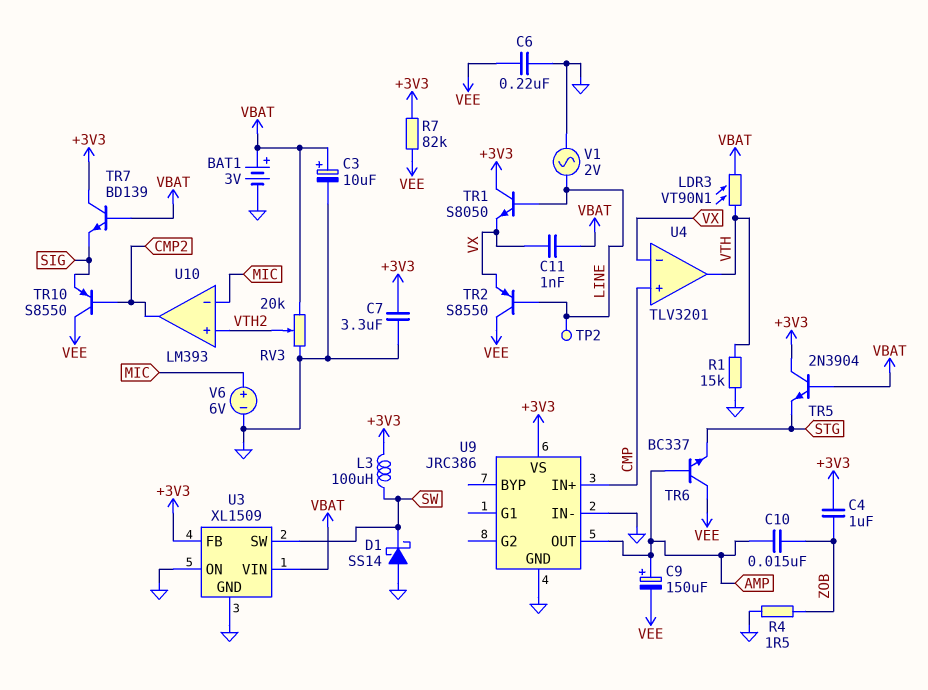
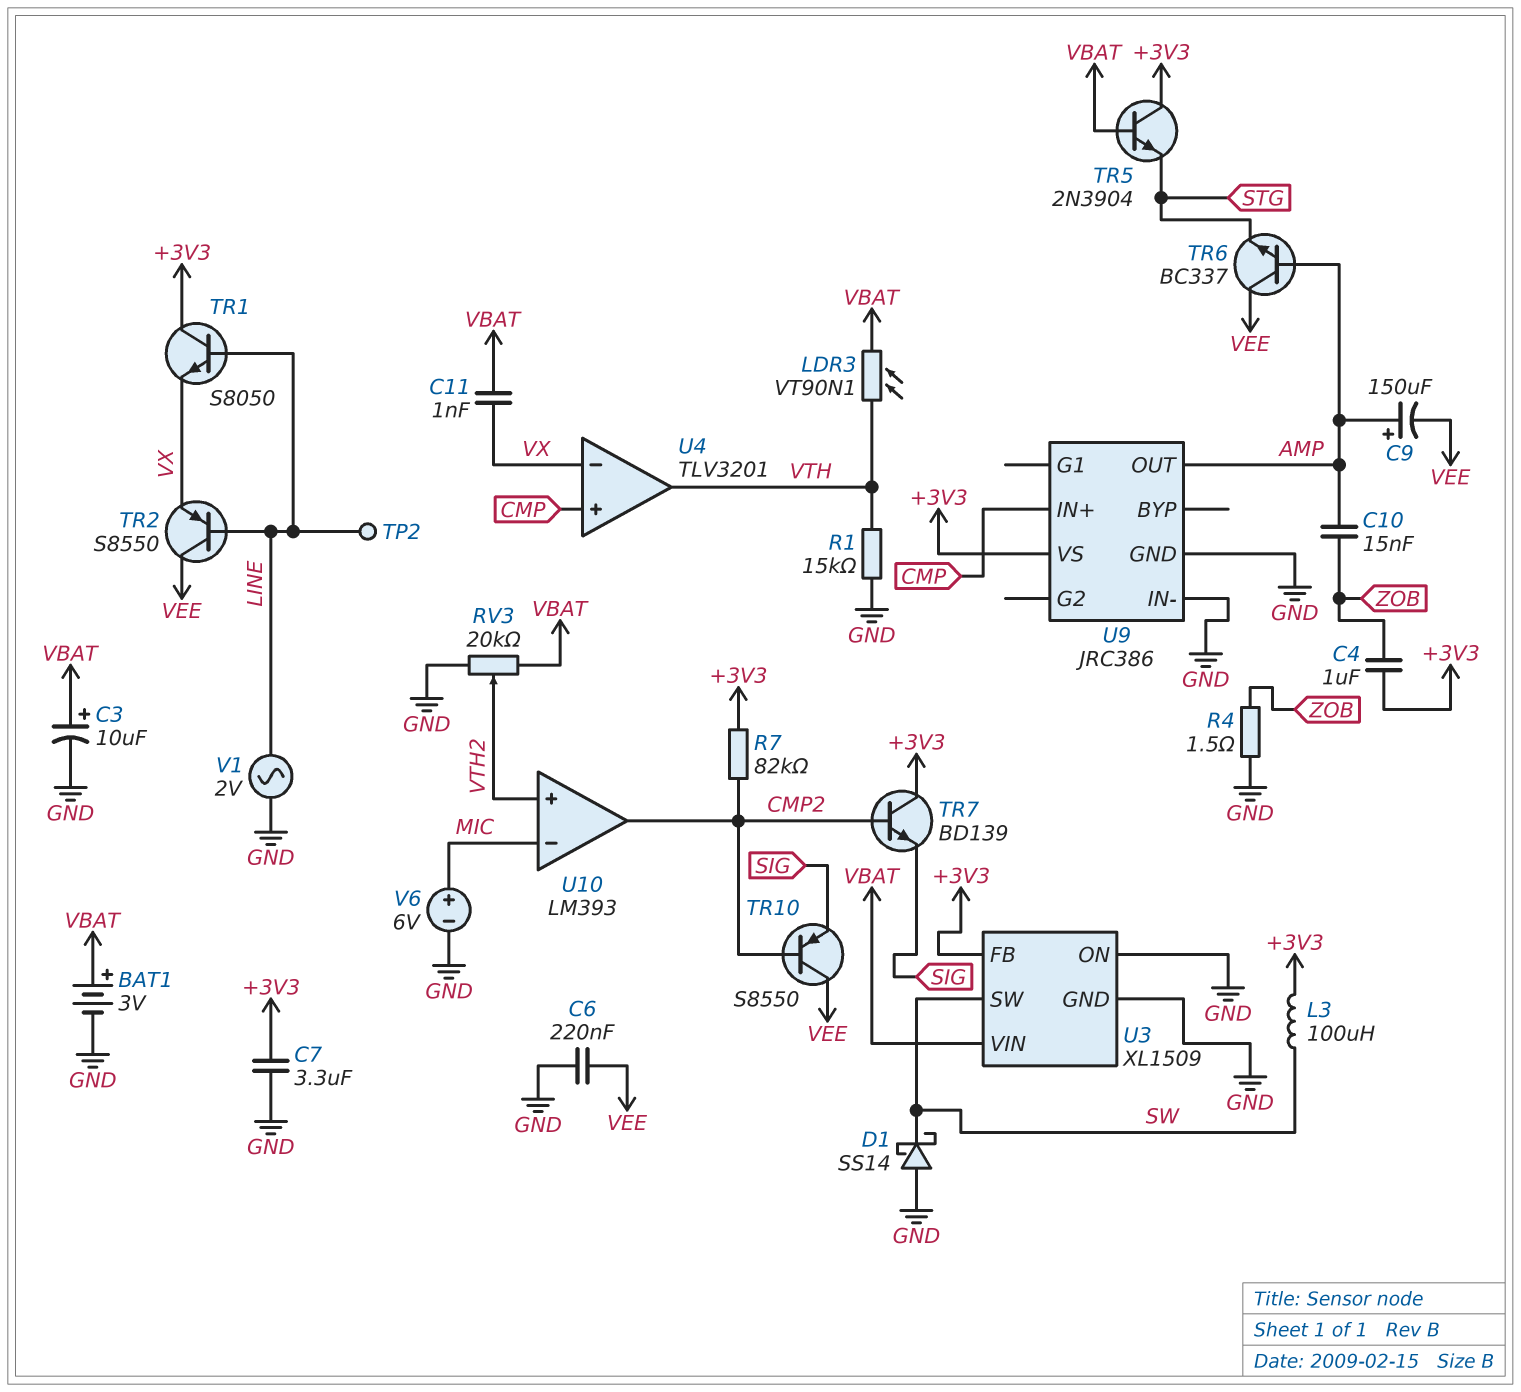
R7: 82k (+3V3, VEE) -> 82k (+3V3, CMP2)
TR7: NPN BD139 (B VBAT, C +3V3, E SIG) -> NPN BD139 (B CMP2, C +3V3, E SIG)

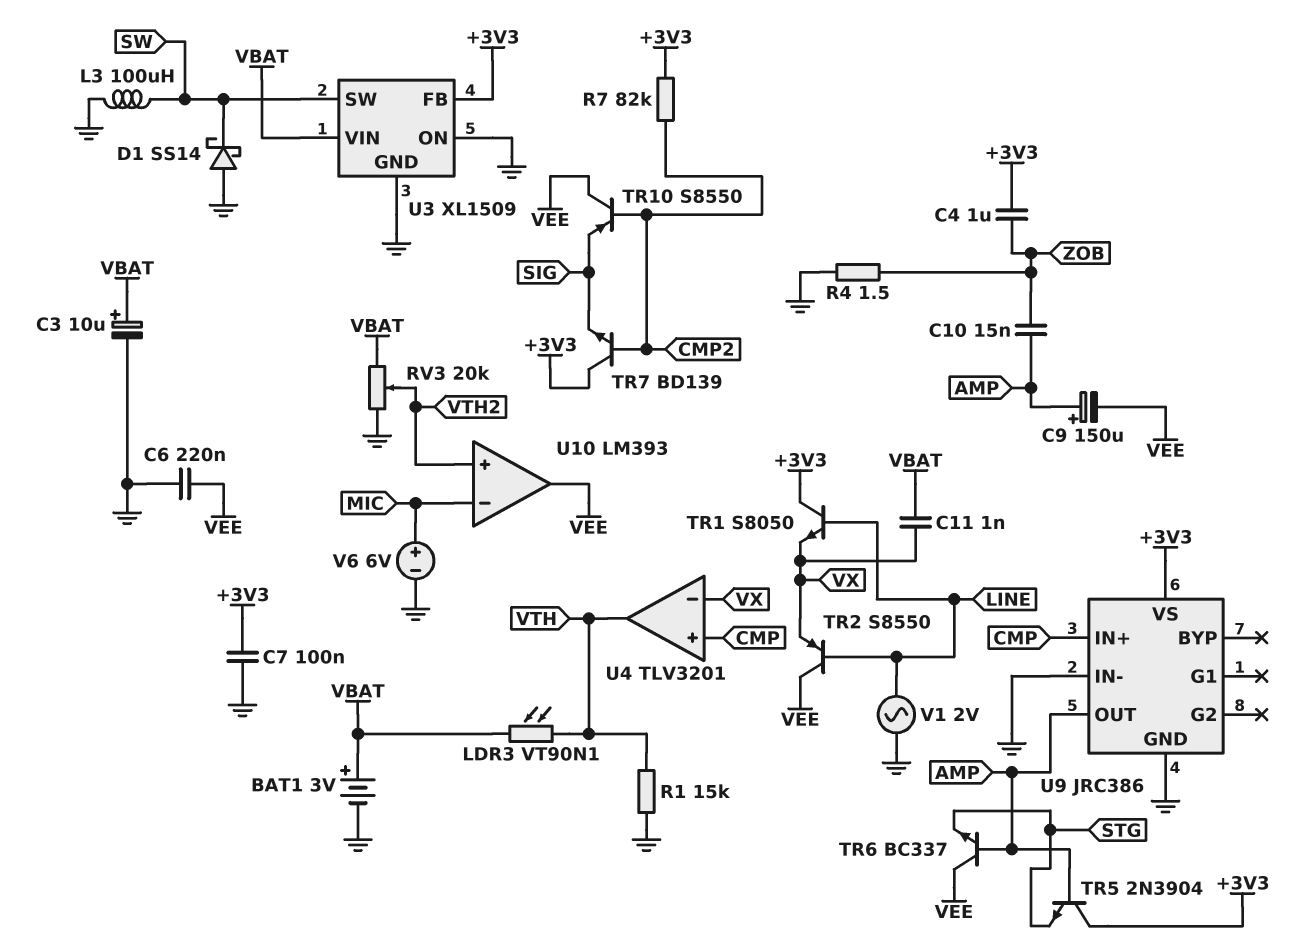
C7: 3.3uF (+3V3, GND) -> 100nF (+3V3, GND)
L3: 100uH (+3V3, SW) -> 100uH (GND, SW)
TP2: test point (LINE) -> none
TR5: NPN 2N3904 (B VBAT, C +3V3, E STG) -> NPN 2N3904 (B AMP, C +3V3, E STG)
U10 pin out: CMP2 -> VEE

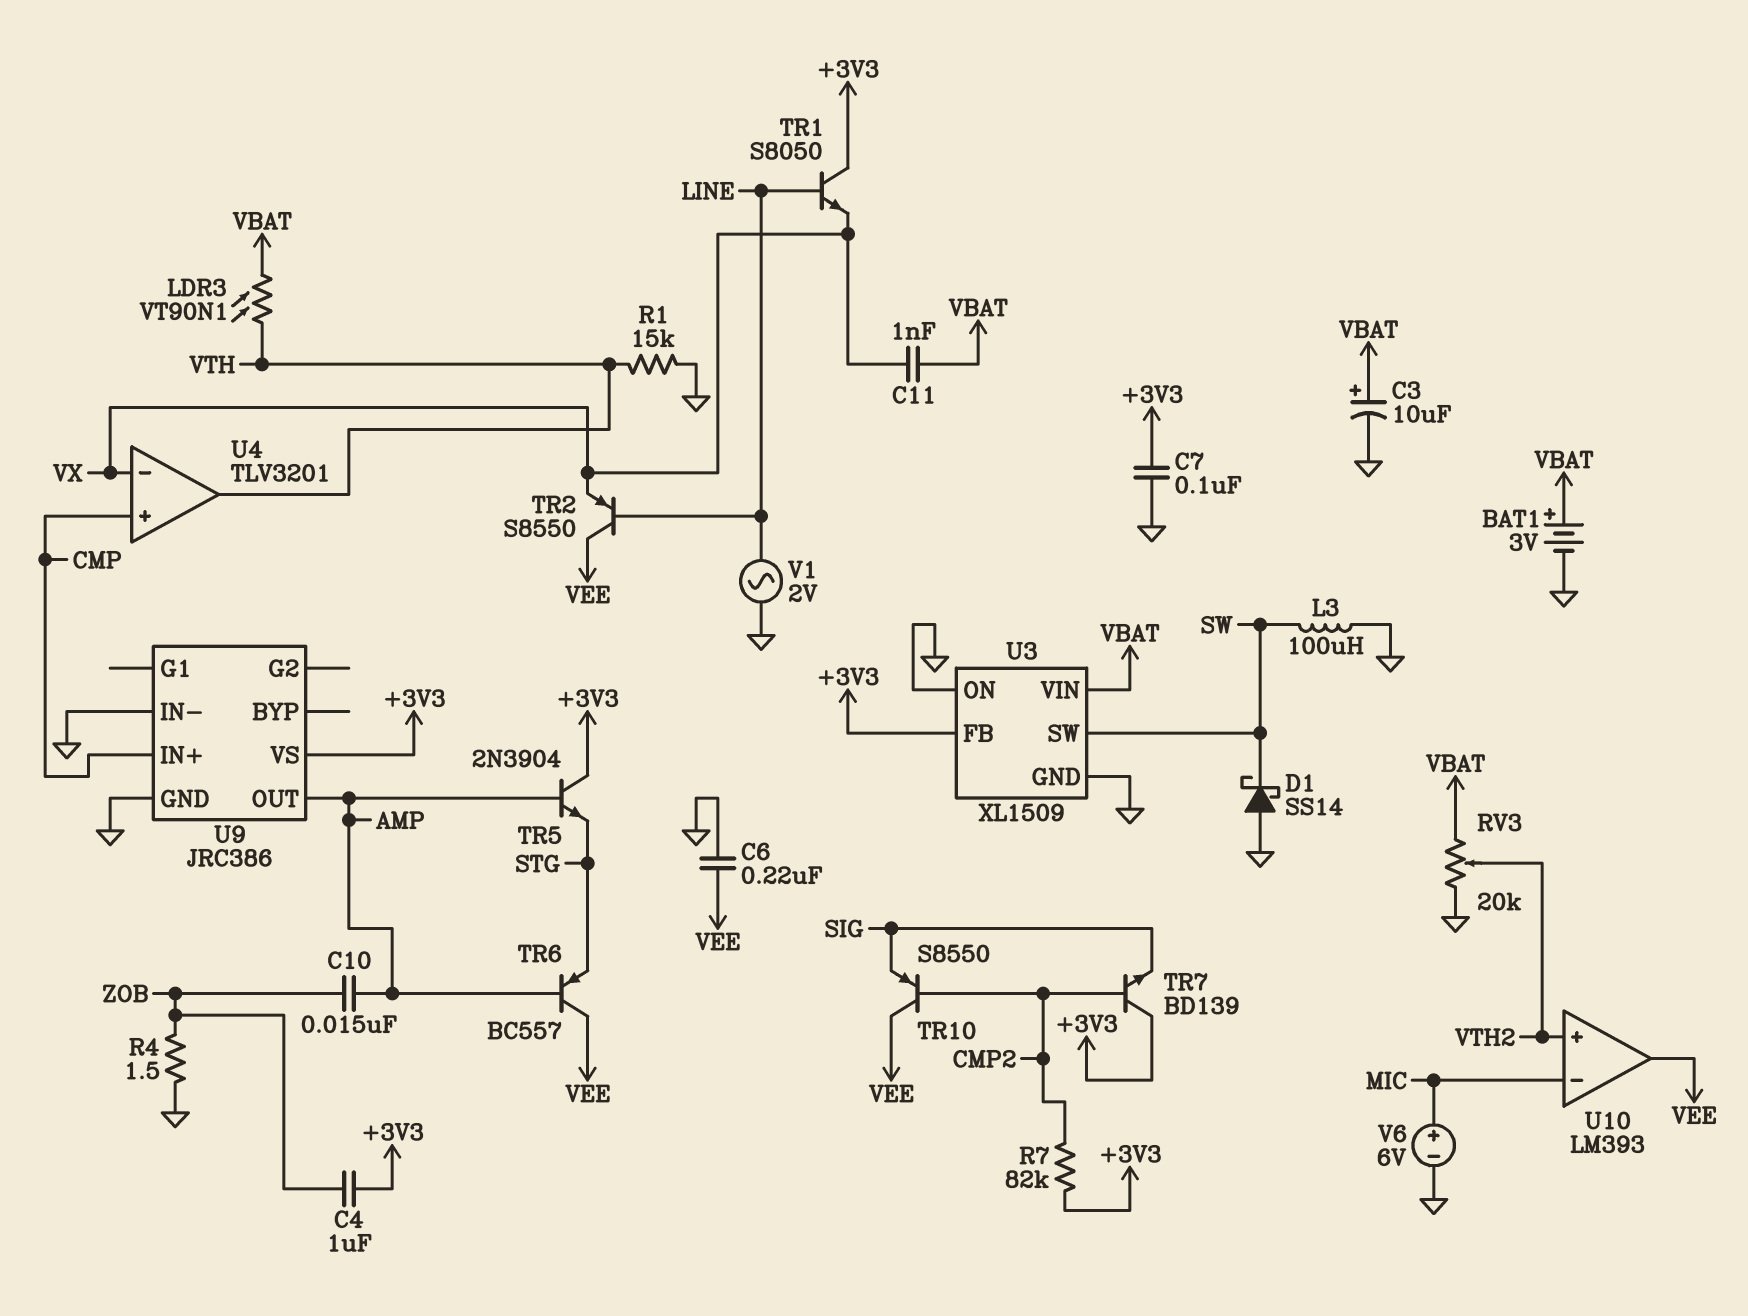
C9: 150uF (plus AMP, minus VEE) -> none
TR6: NPN BC337 (B AMP, C VEE, E STG) -> PNP BC557 (B AMP, C VEE, E STG)

